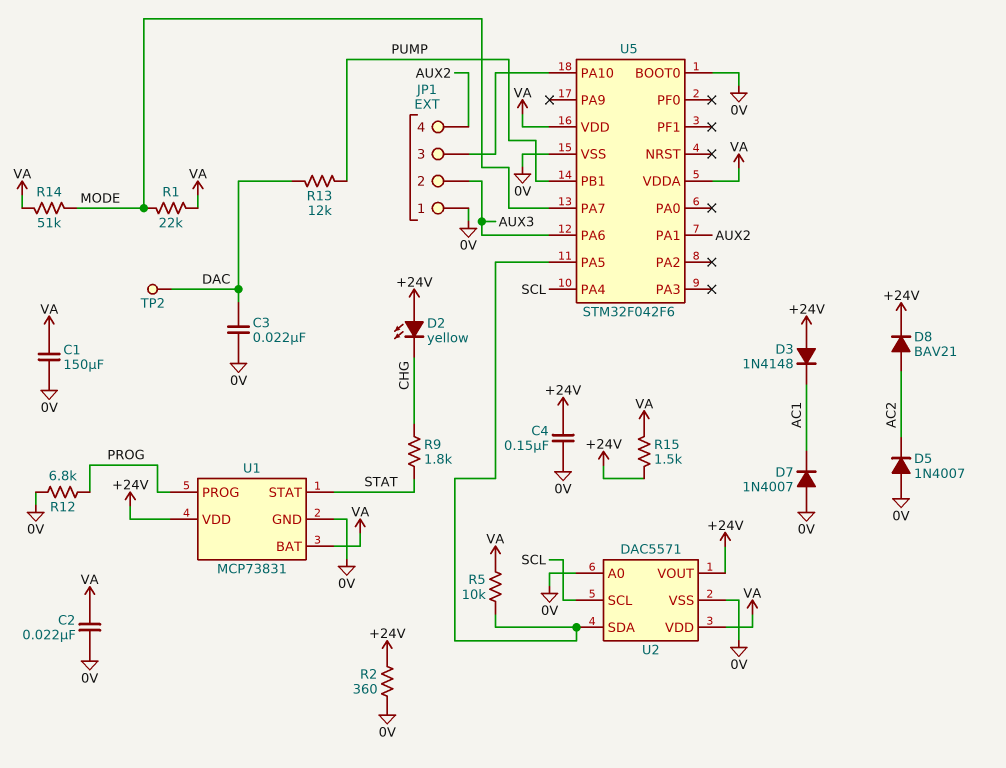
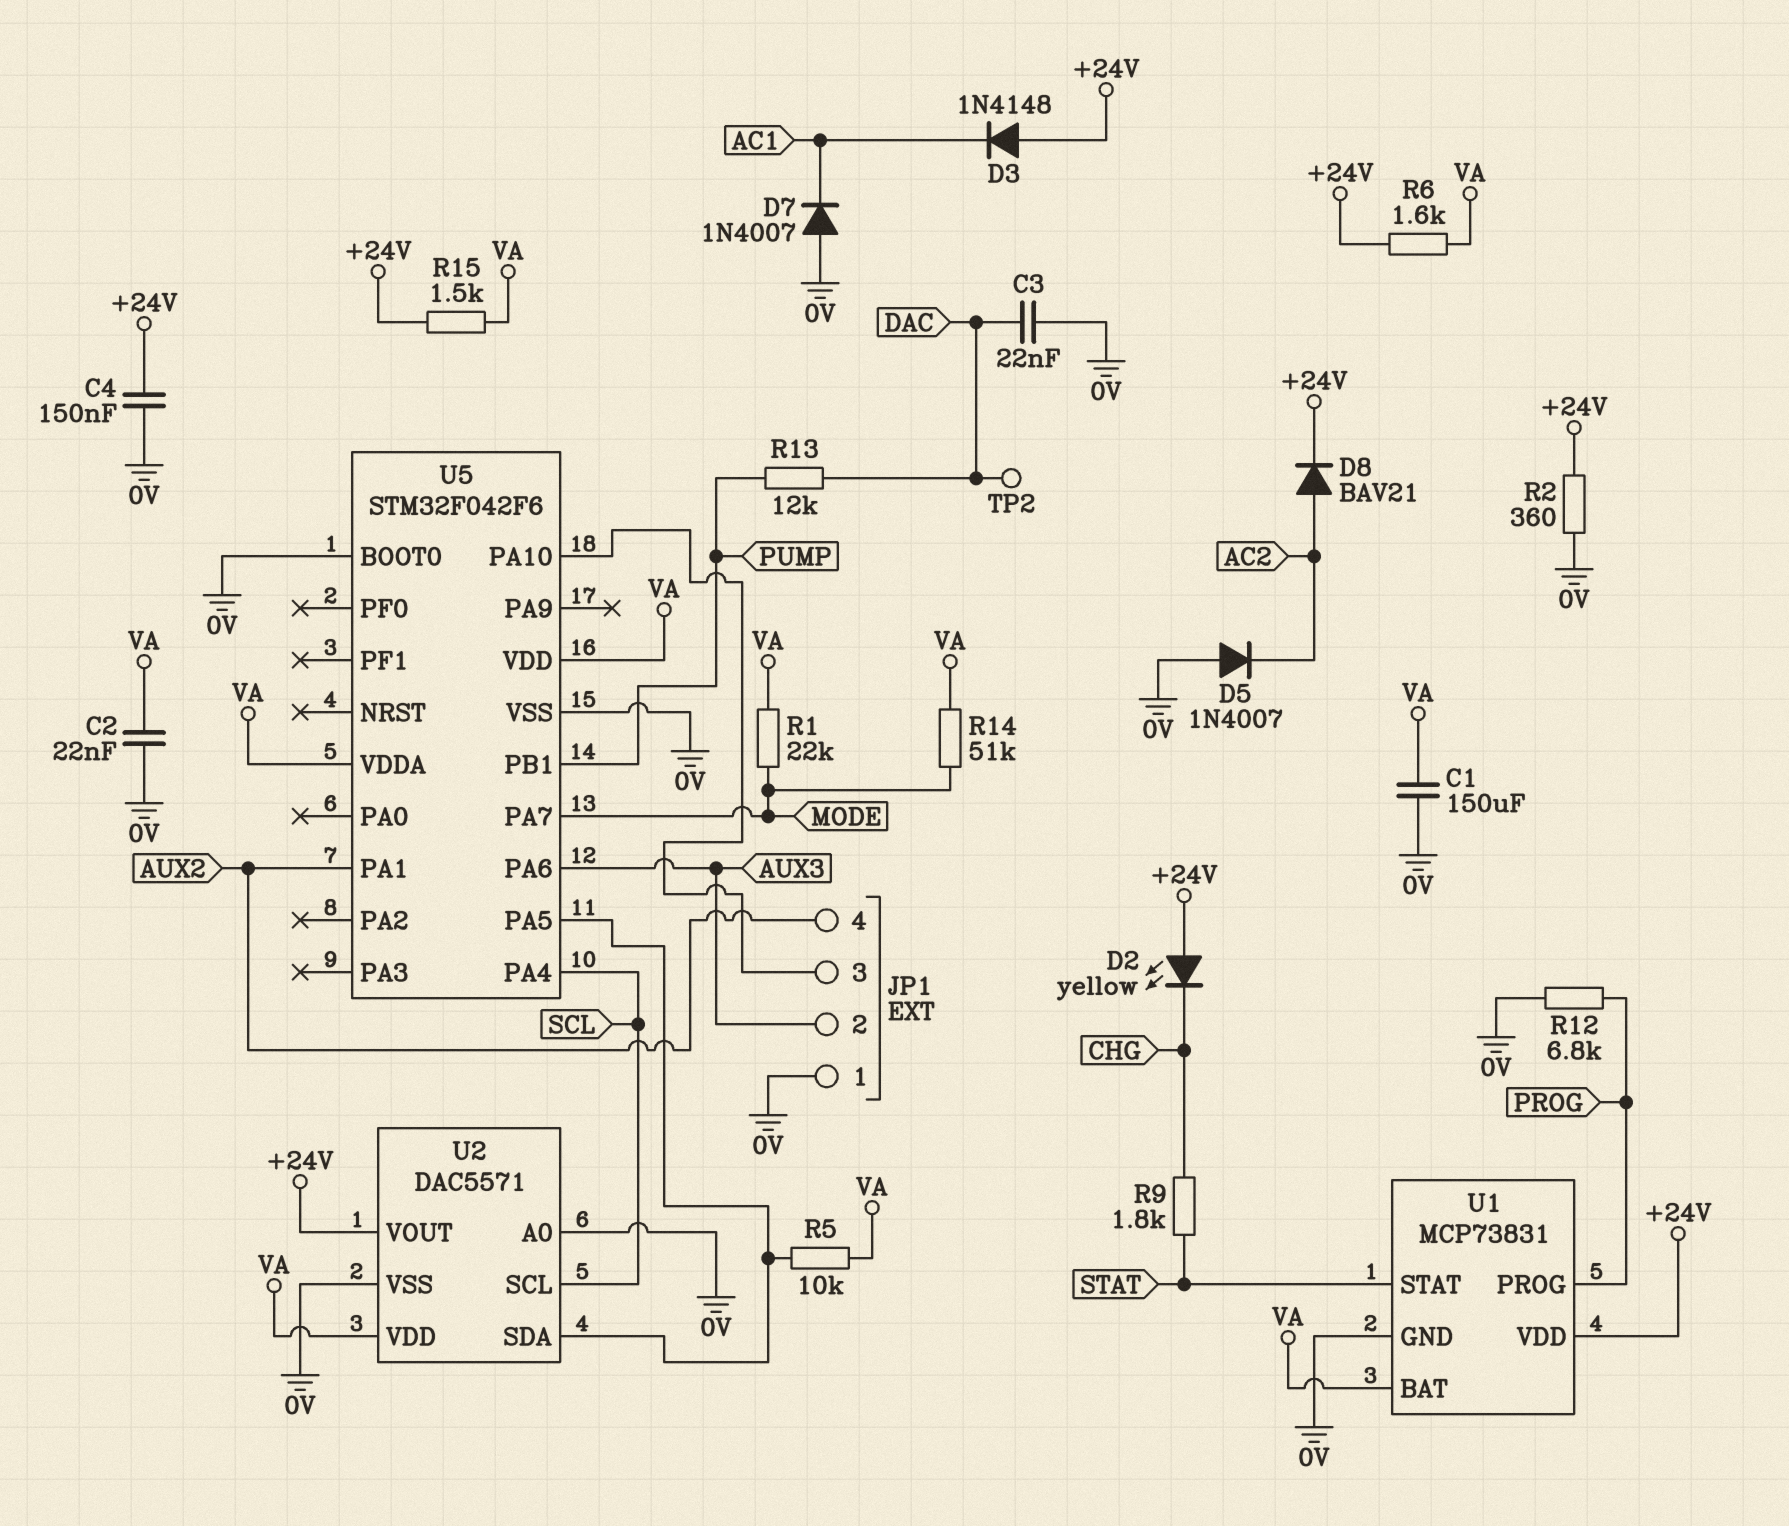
R6: none -> 1.6k (+24V, VA)

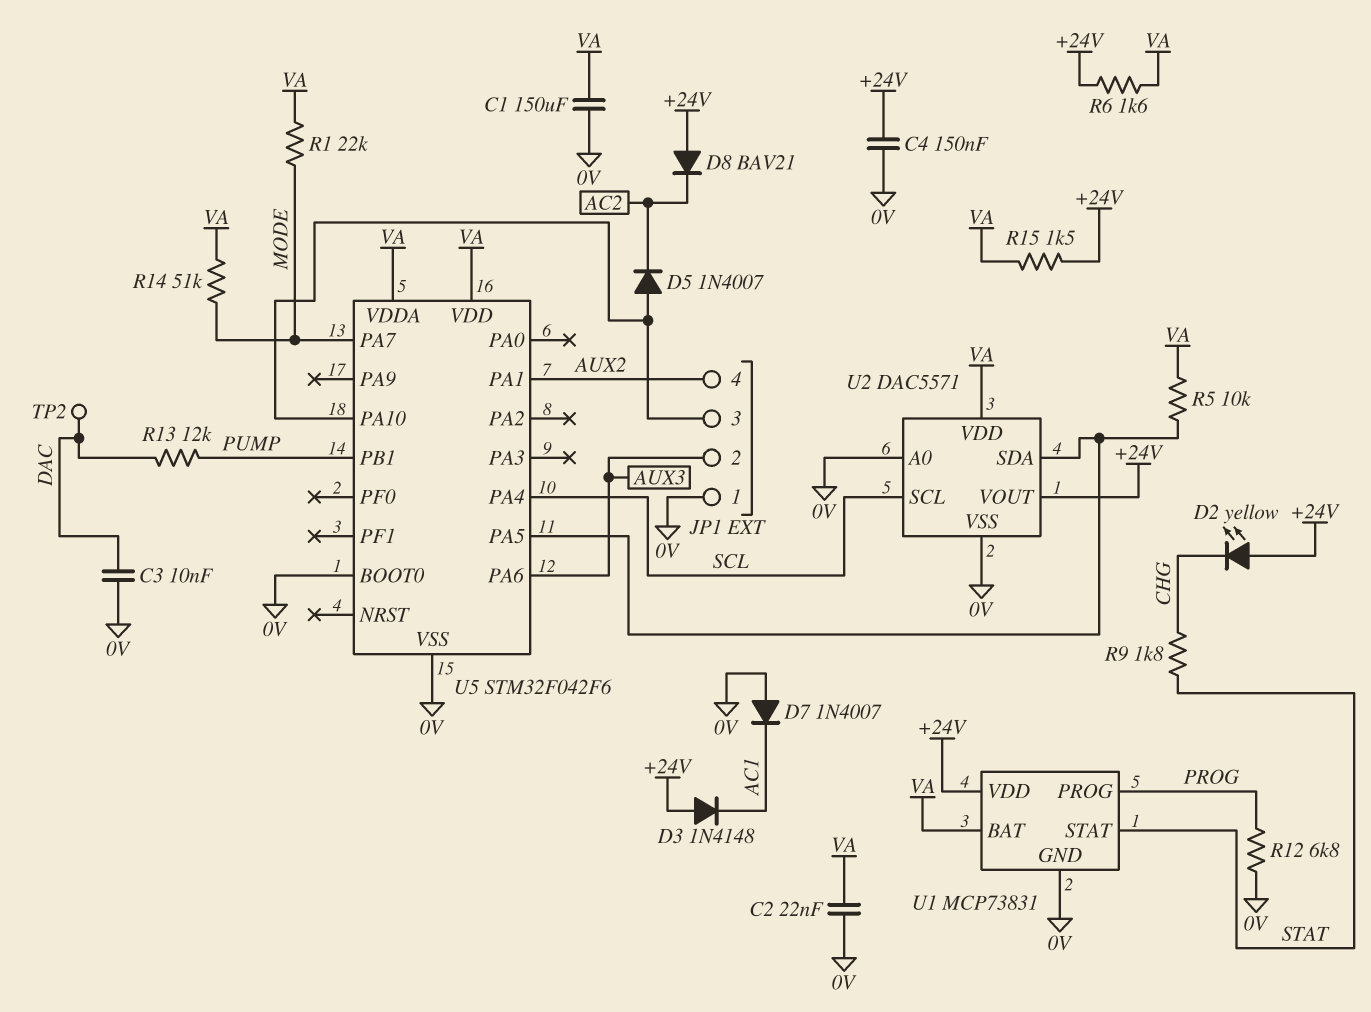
C3: 22nF (0V, DAC) -> 10nF (0V, DAC)
D5: diode 1N4007 (A 0V, K AC2) -> diode 1N4007 (A JP1/3, K AC2)
D8: diode BAV21 (A AC2, K +24V) -> diode BAV21 (A +24V, K AC2)
R2: 360 (+24V, 0V) -> none

